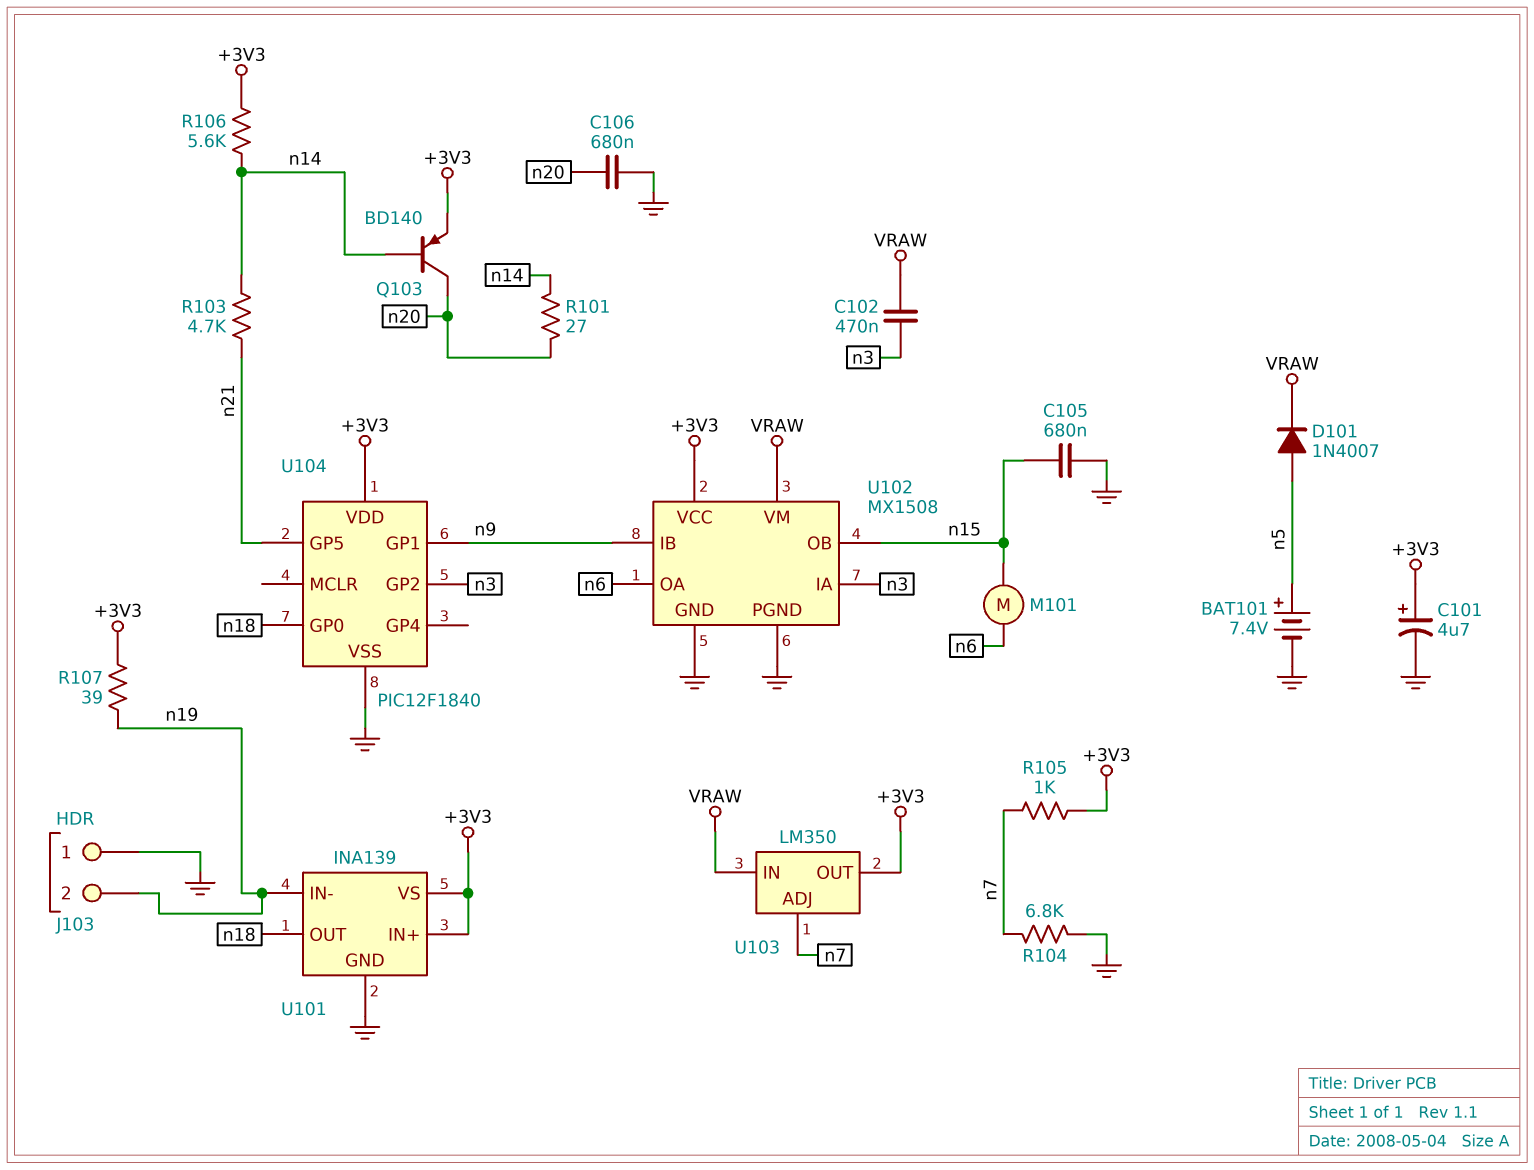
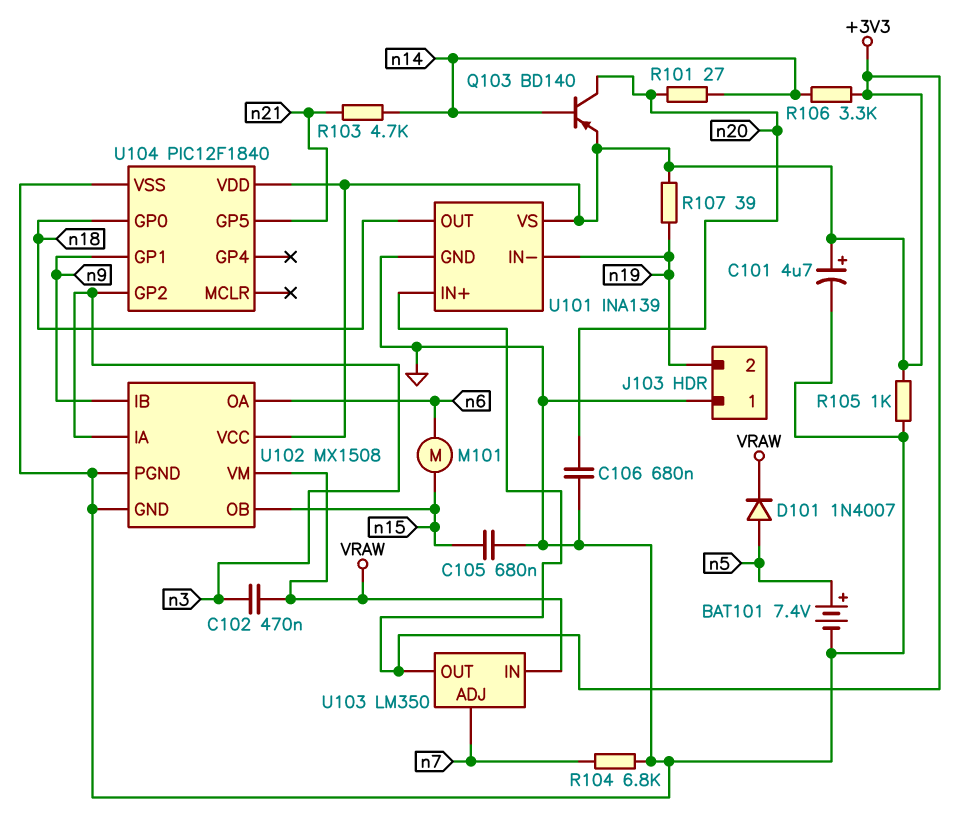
R105: 1k (+3V3, n7) -> 1k (+3V3, GND)
R106: 5.6k (+3V3, n14) -> 3.3k (+3V3, n14)

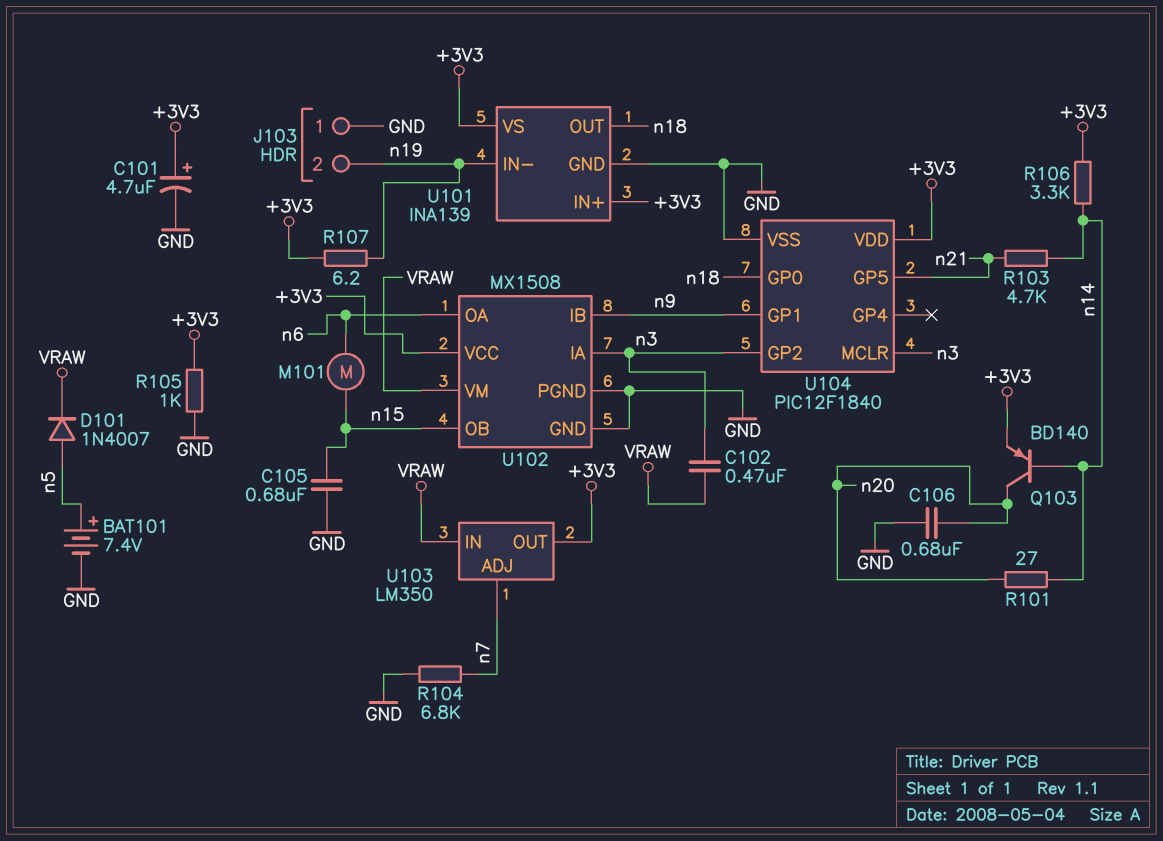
R107: 39 (+3V3, n19) -> 6.2 (+3V3, n19)
U104 pin MCLR: none -> n3

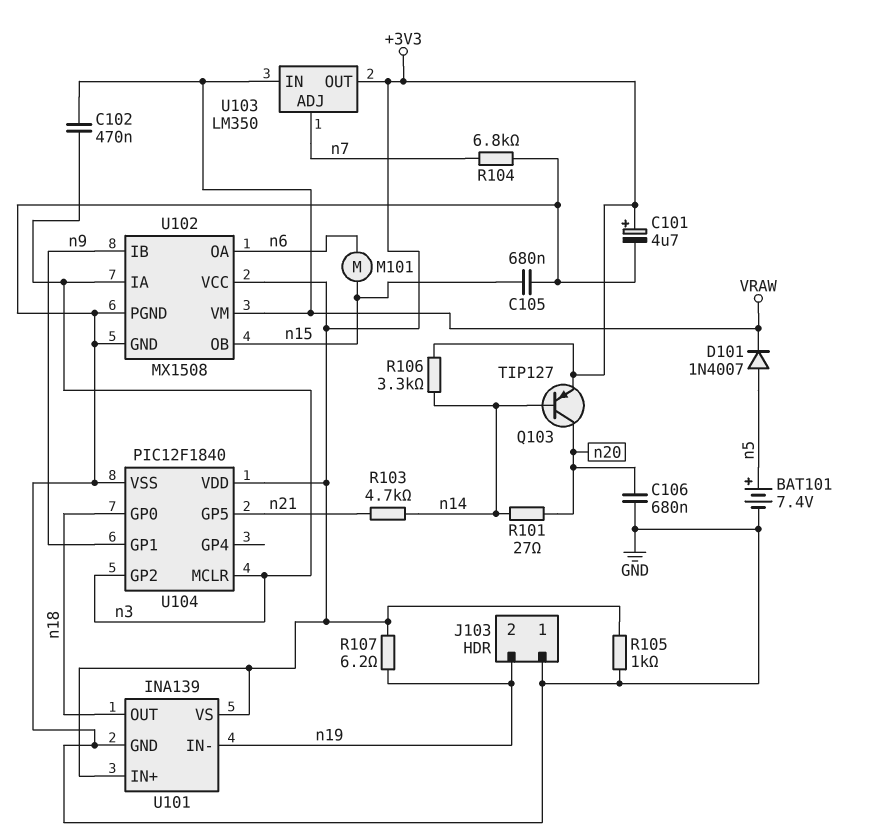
Q103: PNP BD140 (B n14, C n20, E +3V3) -> PNP TIP127 (B n14, C n20, E +3V3)

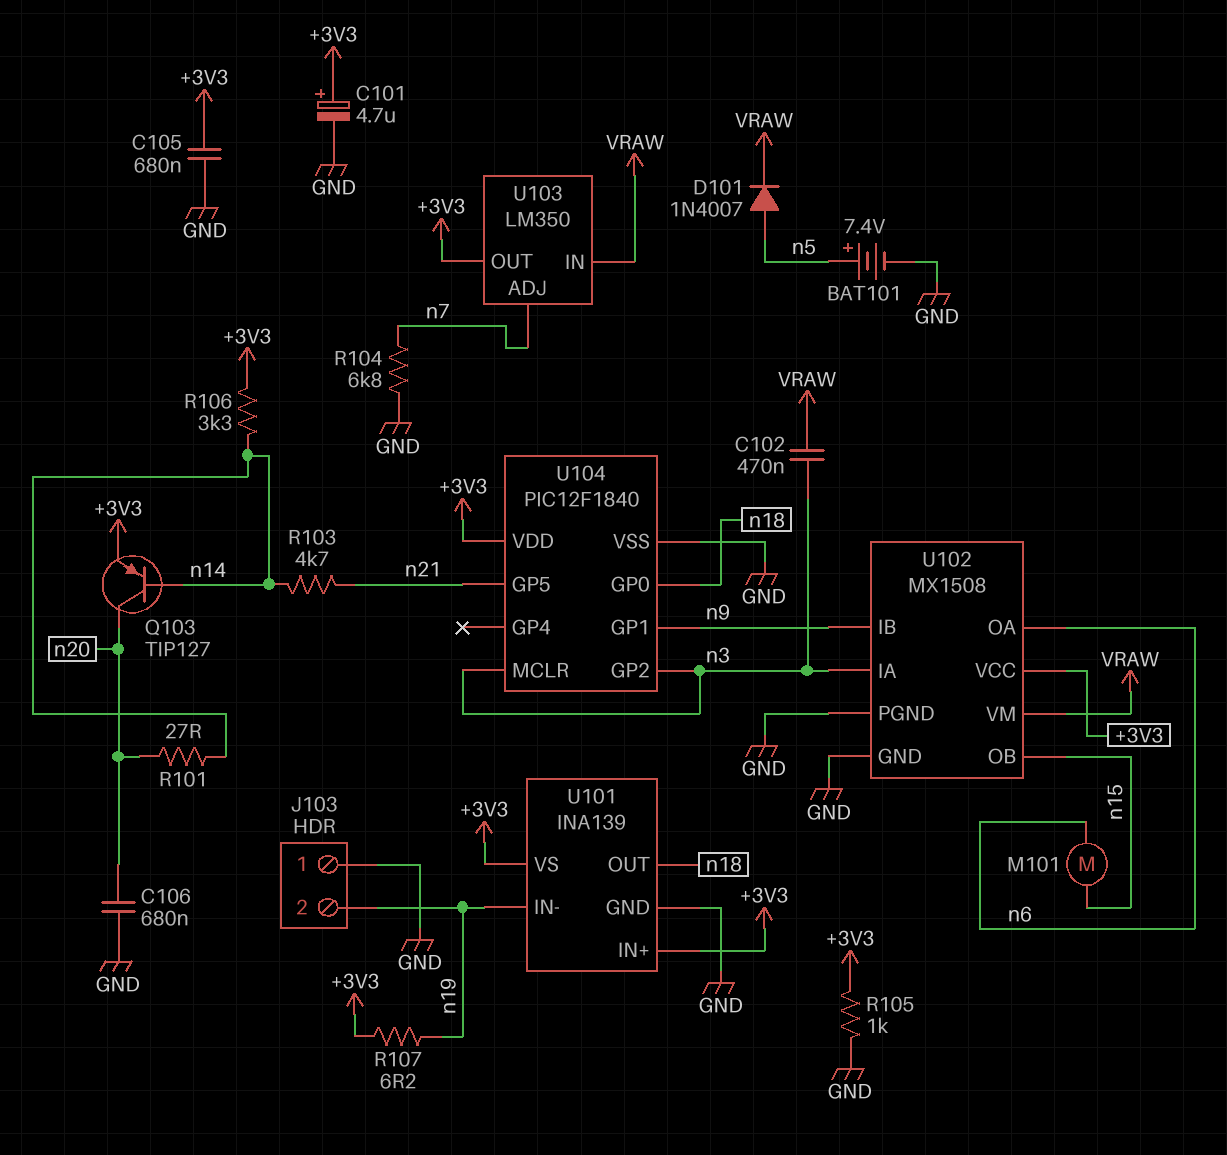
C105: 680nF (GND, n15) -> 680nF (+3V3, GND)

